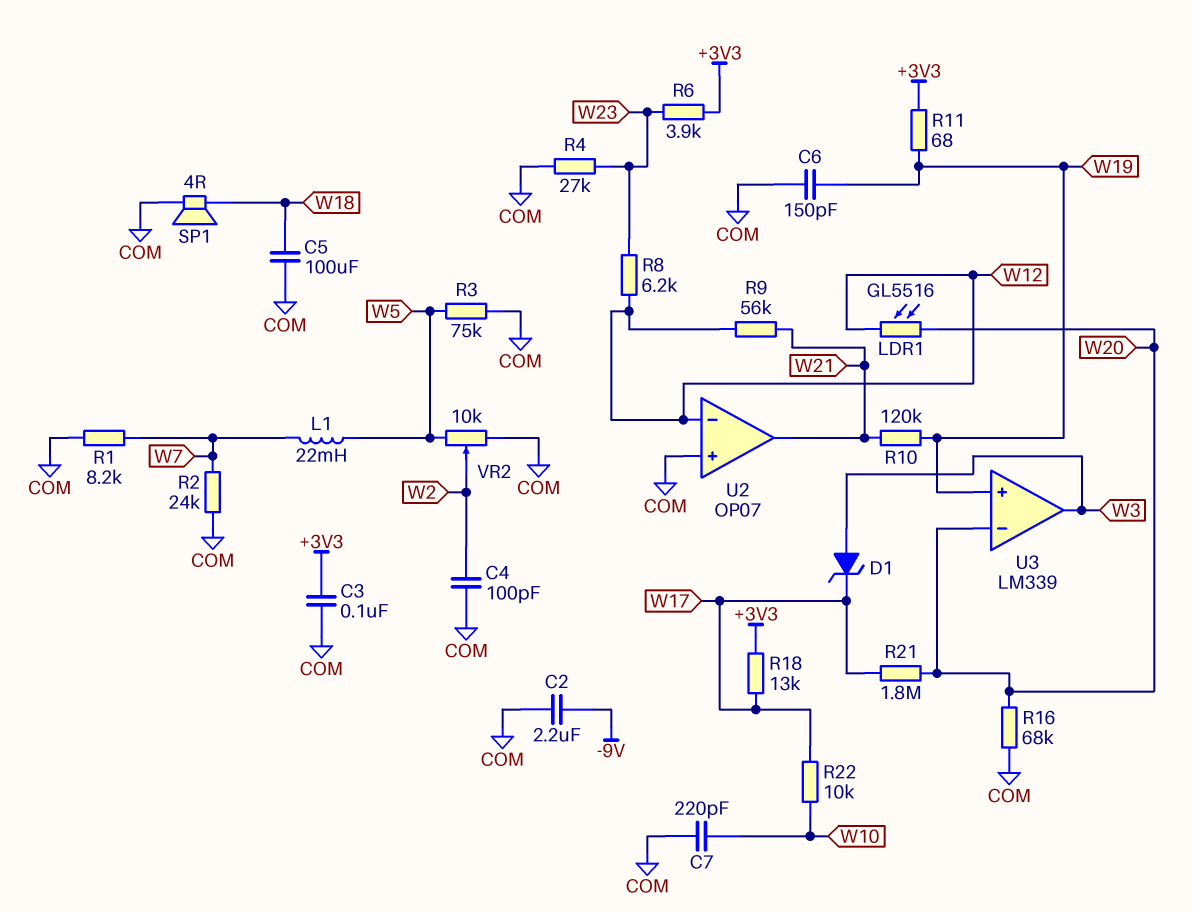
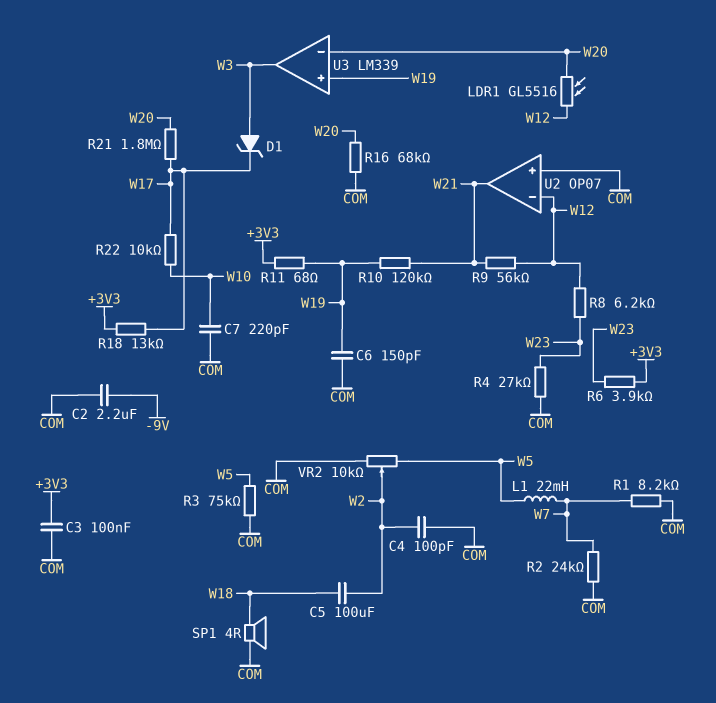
C5: 100uF (COM, W18) -> 100uF (W2, W18)

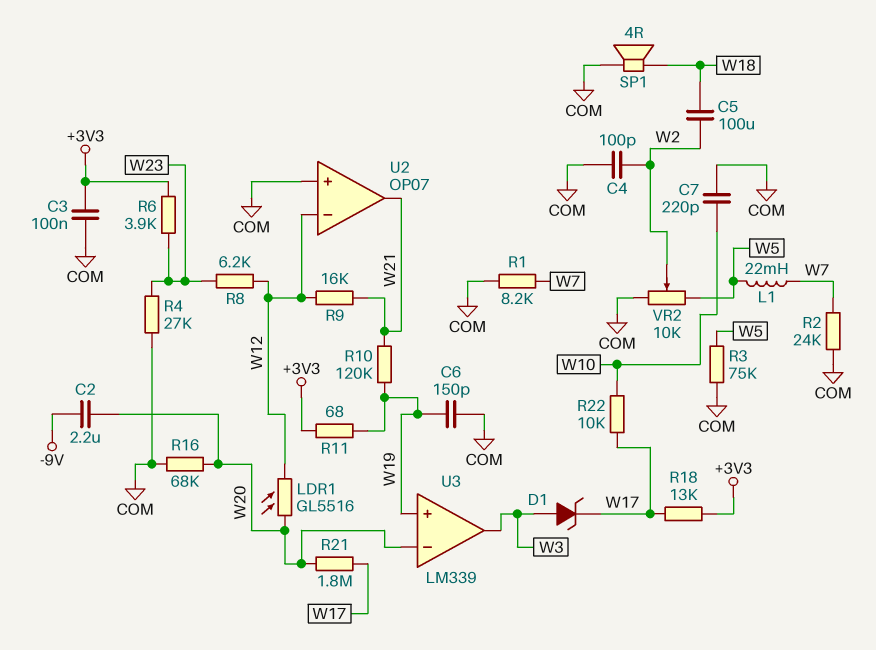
C2: 2.2uF (-9V, COM) -> 2.2uF (-9V, W20)
R9: 56k (W12, W21) -> 16k (W12, W21)

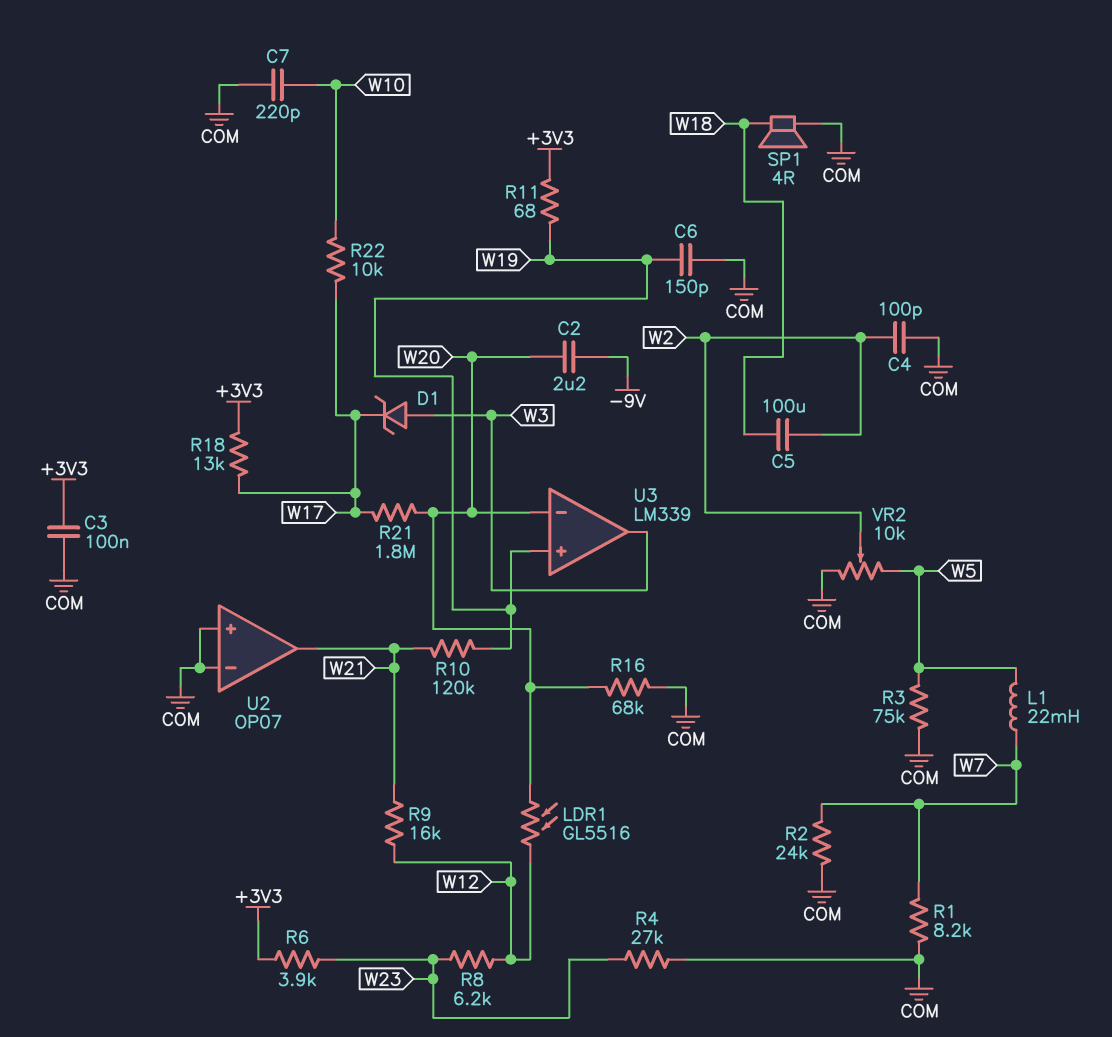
U2 pin in-: W12 -> COM

